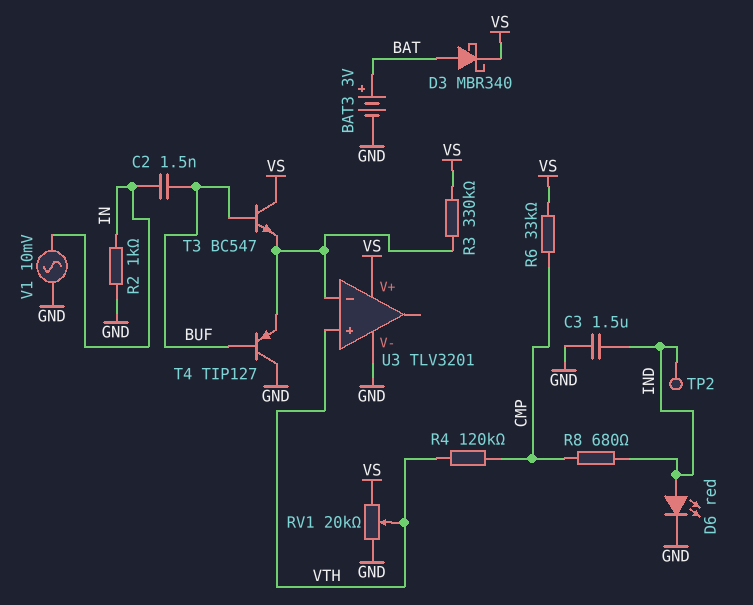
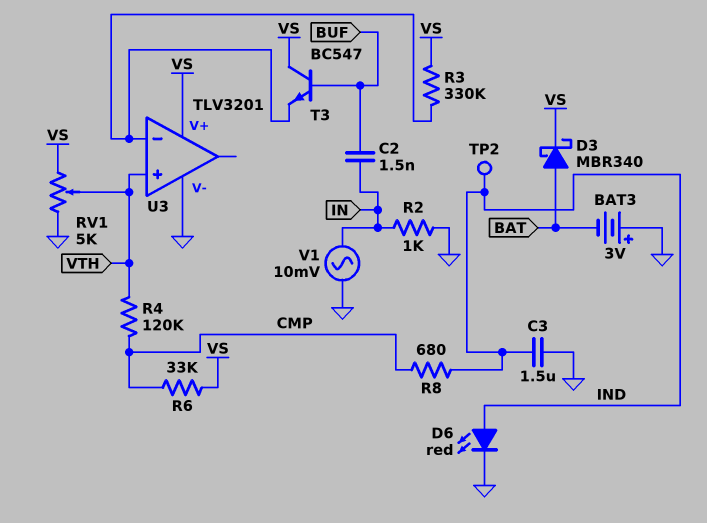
BAT3: 3V (plus BAT, minus GND) -> 3V (plus GND, minus BAT)
RV1: 20k (GND, VS, wiper VTH) -> 5k (GND, VS, wiper VTH)
T4: PNP TIP127 (B BUF, C GND, E U3/in-) -> none

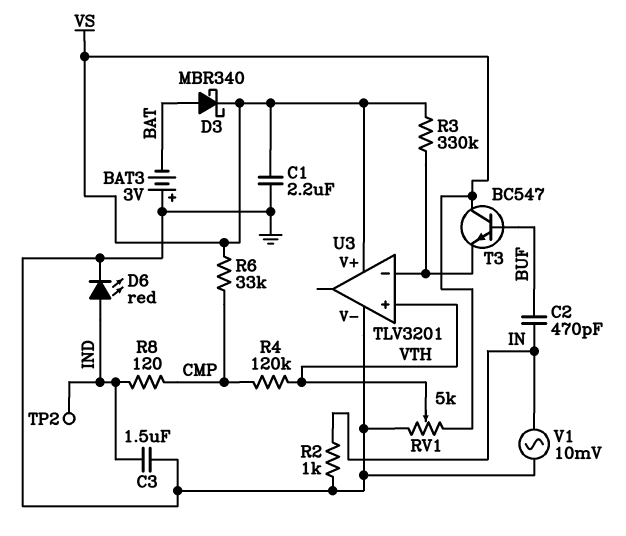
C1: none -> 2.2uF (GND, VS)
C2: 1.5nF (BUF, IN) -> 470pF (BUF, IN)
R8: 680 (CMP, IND) -> 120 (CMP, IND)

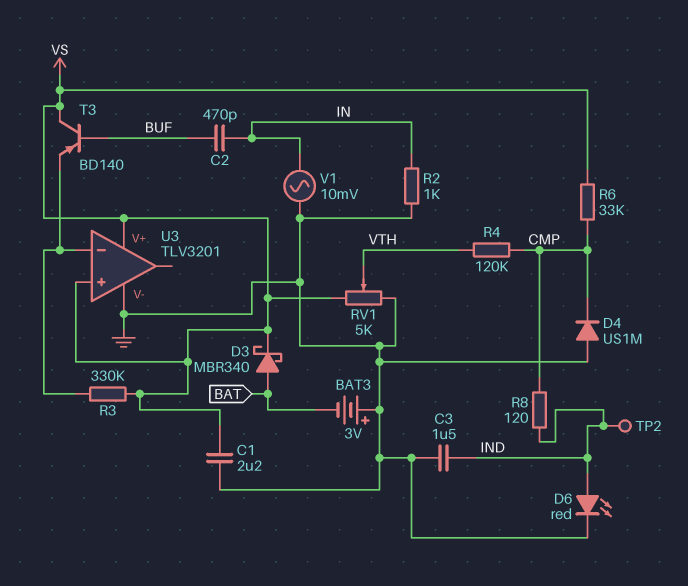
D4: none -> diode US1M (A GND, K CMP)
T3: NPN BC547 (B BUF, C VS, E U3/in-) -> PNP BD140 (B BUF, C VS, E U3/in-)
U3 pin in+: VTH -> VS

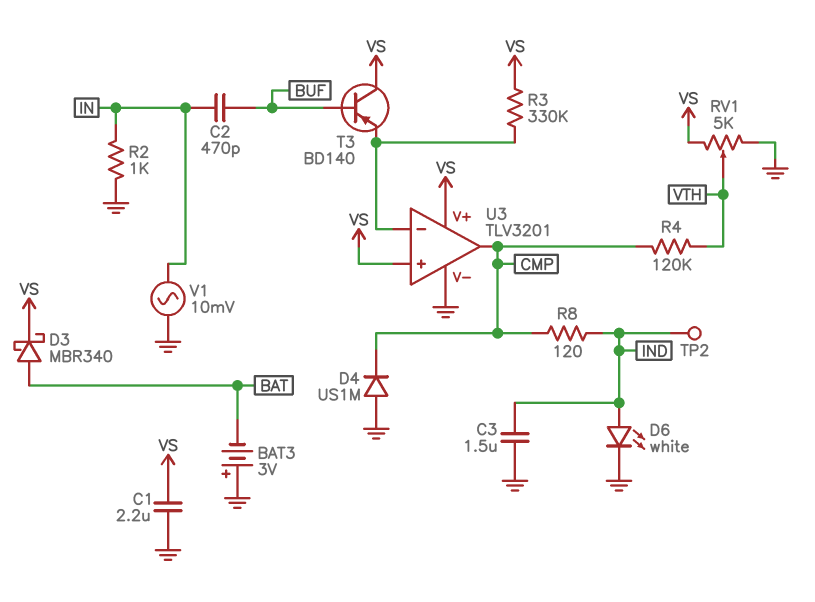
D6: LED red (A IND, K GND) -> LED white (A IND, K GND)
R6: 33k (CMP, VS) -> none
U3 pin out: none -> CMP

